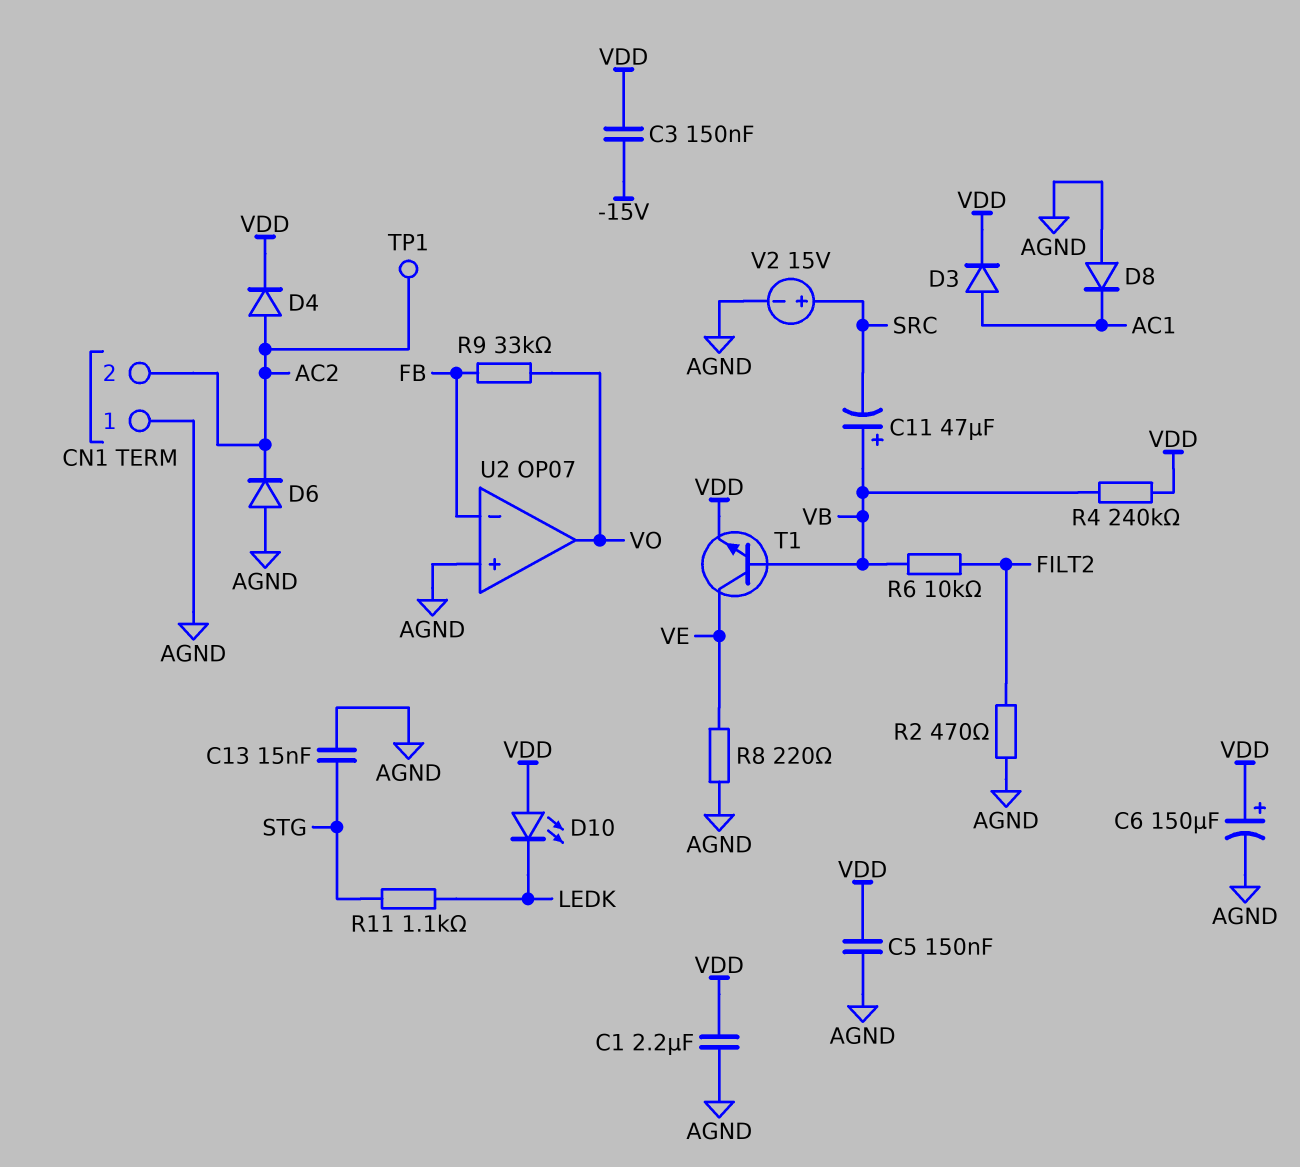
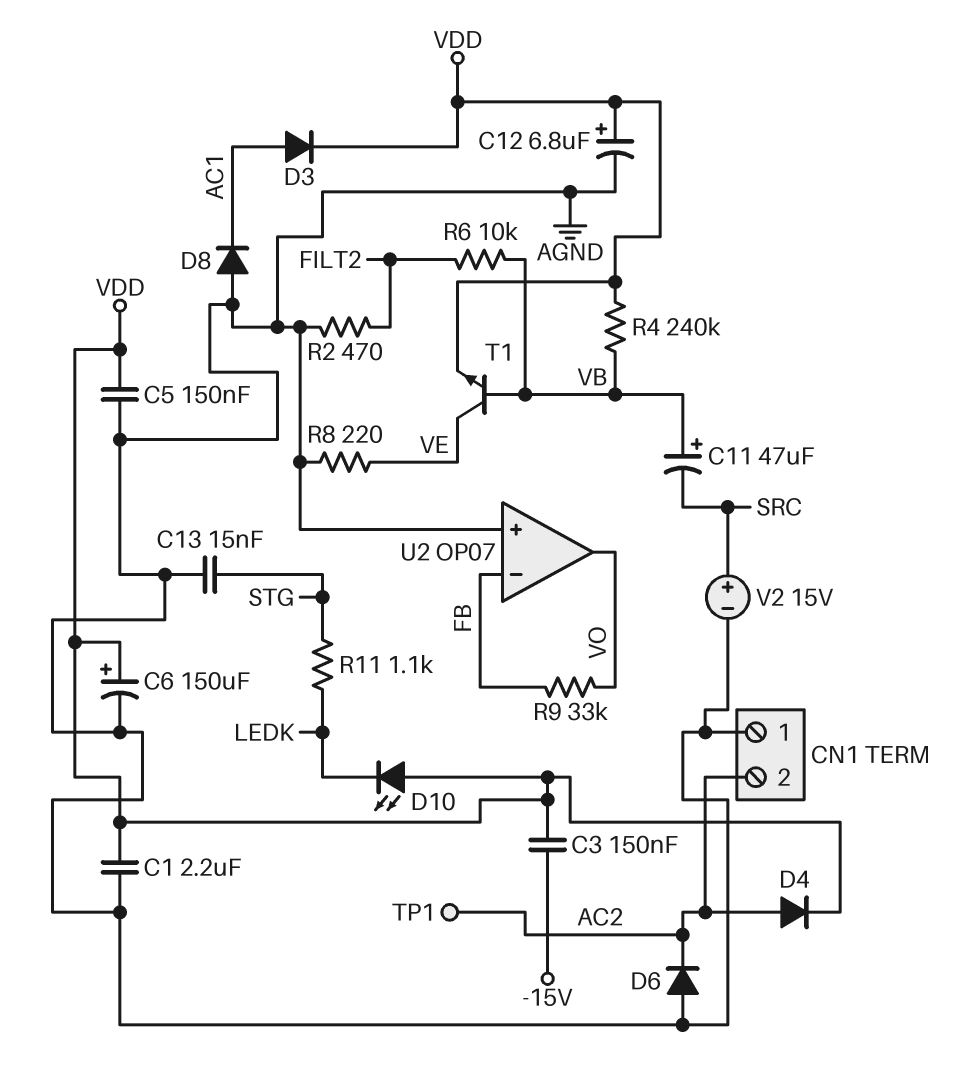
C12: none -> 6.8uF (plus VDD, minus AGND)

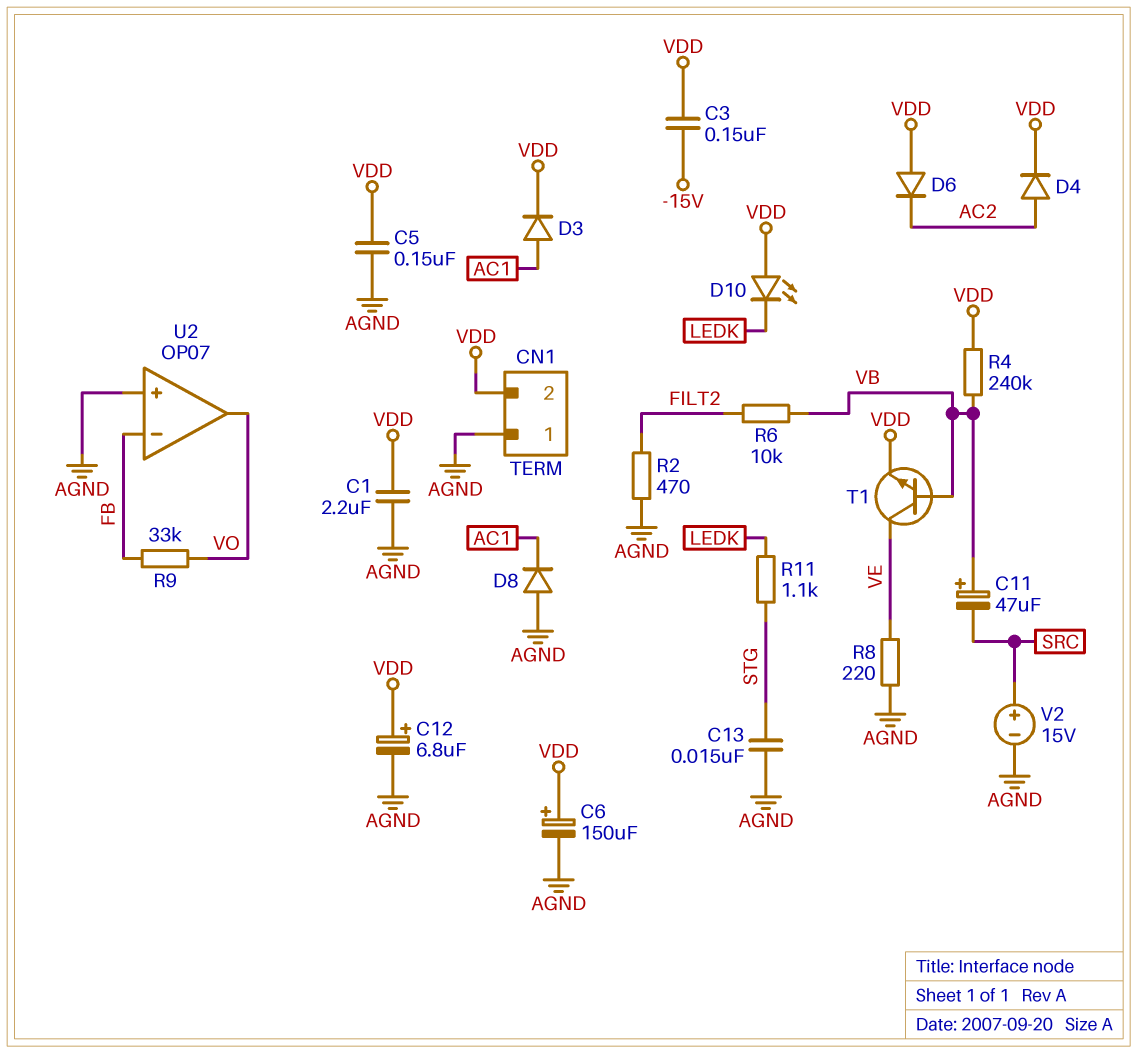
CN1 pin 2: AC2 -> VDD
D6: diode (A AGND, K AC2) -> diode (A VDD, K AC2)
TP1: test point (AC2) -> none

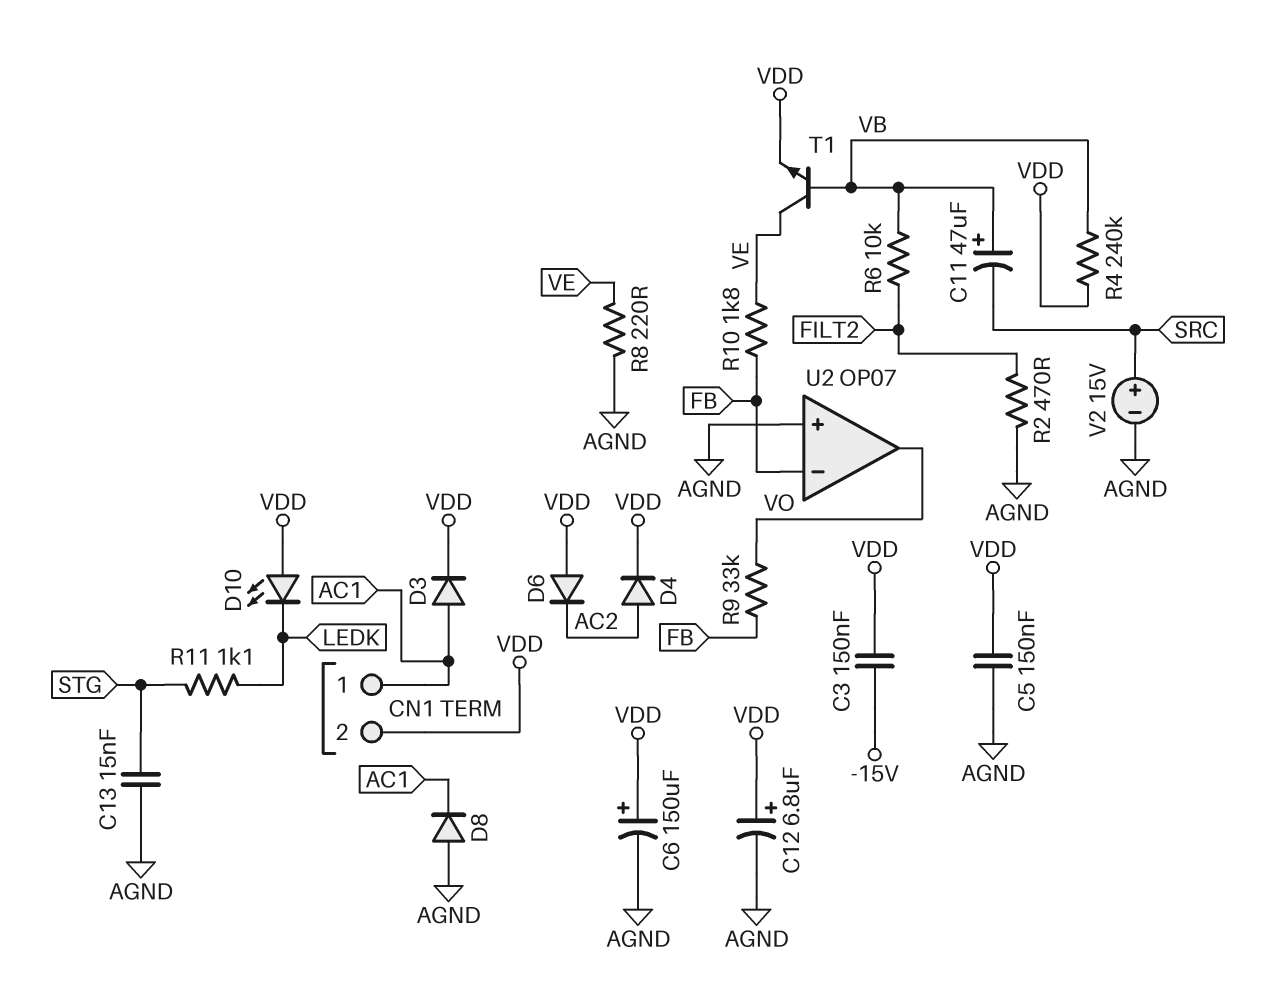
C1: 2.2uF (AGND, VDD) -> none
CN1 pin 1: AGND -> AC1
R10: none -> 1.8k (FB, VE)

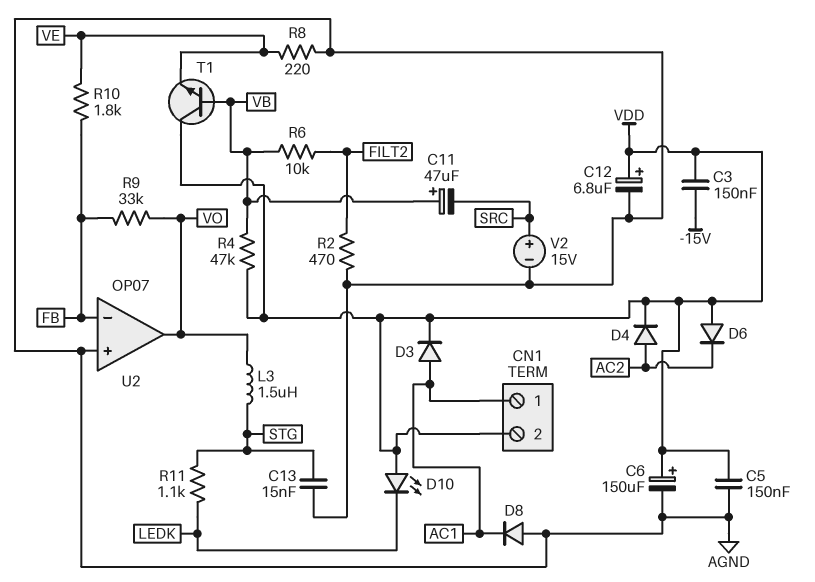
L3: none -> 1.5uH (STG, VO)
R4: 240k (VB, VDD) -> 47k (VB, VDD)
T1: NPN (B VB, C VE, E VDD) -> NPN (B VB, C VDD, E VE)

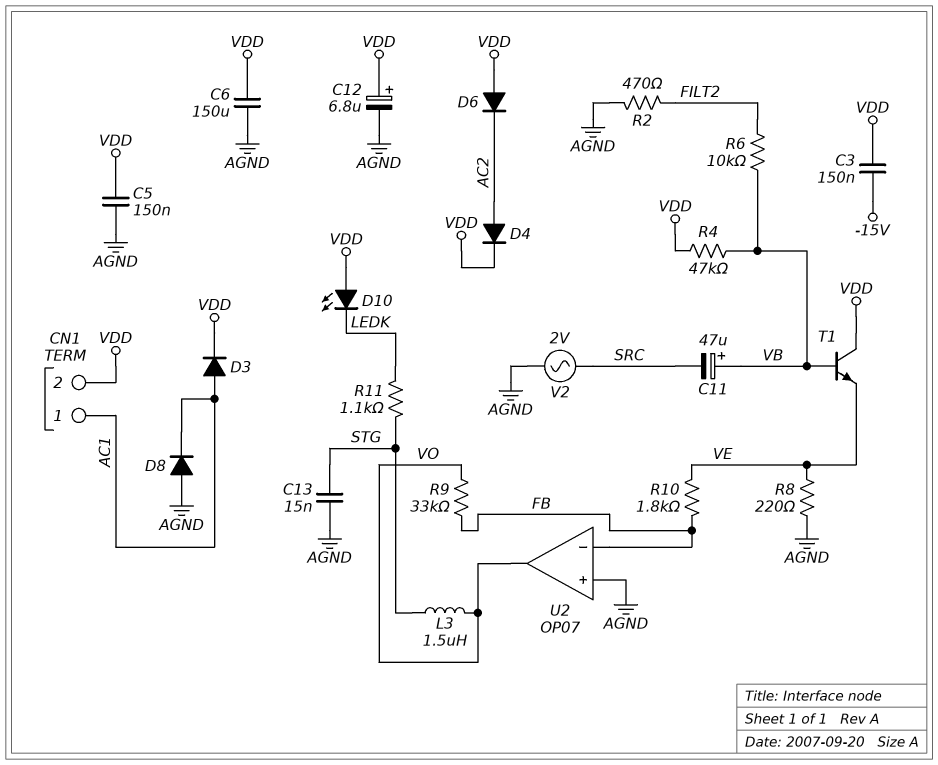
C6: 150uF (plus VDD, minus AGND) -> 150uF (AGND, VDD)
V2: 15V (plus SRC, minus AGND) -> AC 2V (AGND, SRC)

